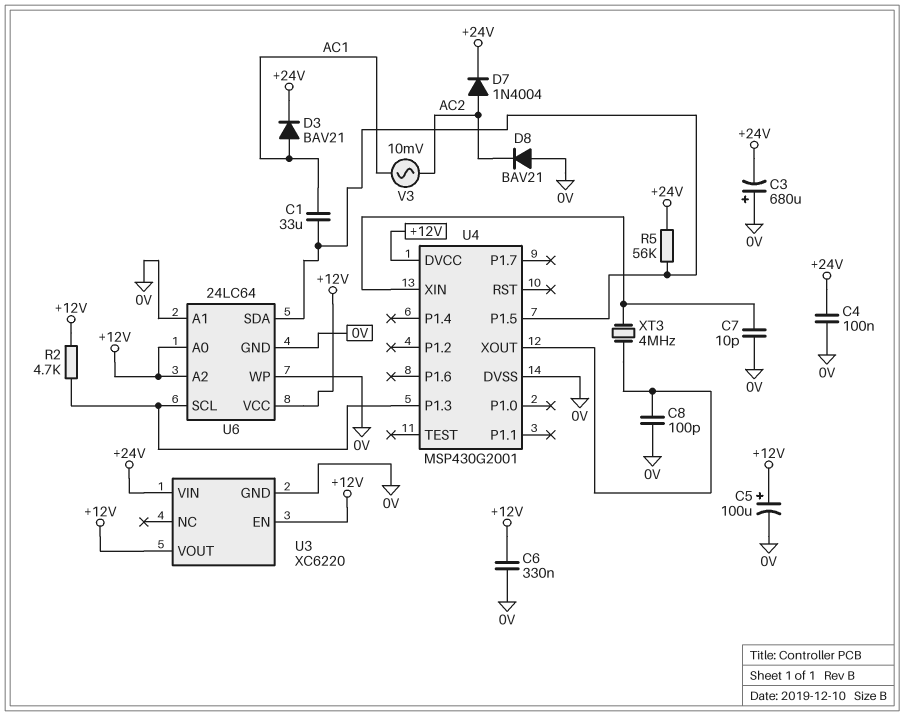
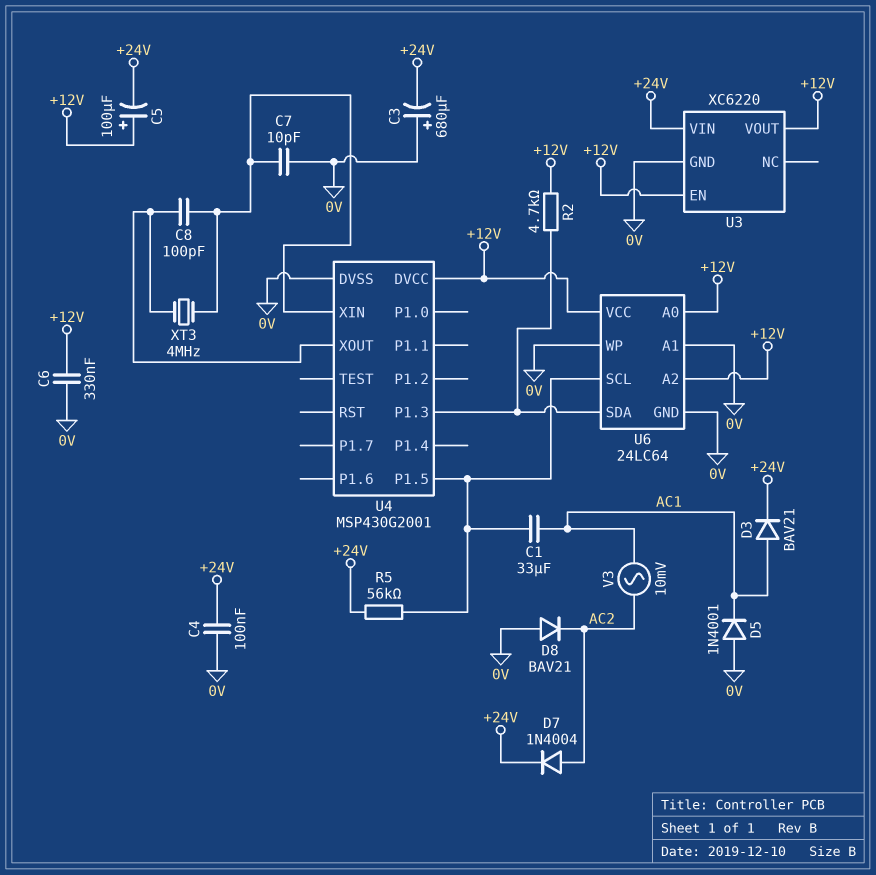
C5: 100uF (plus +12V, minus 0V) -> 100uF (plus +12V, minus +24V)
C8: 100pF (0V, U4/XOUT) -> 100pF (U4/XIN, U4/XOUT)
D5: none -> diode 1N4001 (A 0V, K AC1)
U6 pin SCL: U4/P1.3 -> U4/P1.5
U6 pin SDA: U4/P1.5 -> U4/P1.3

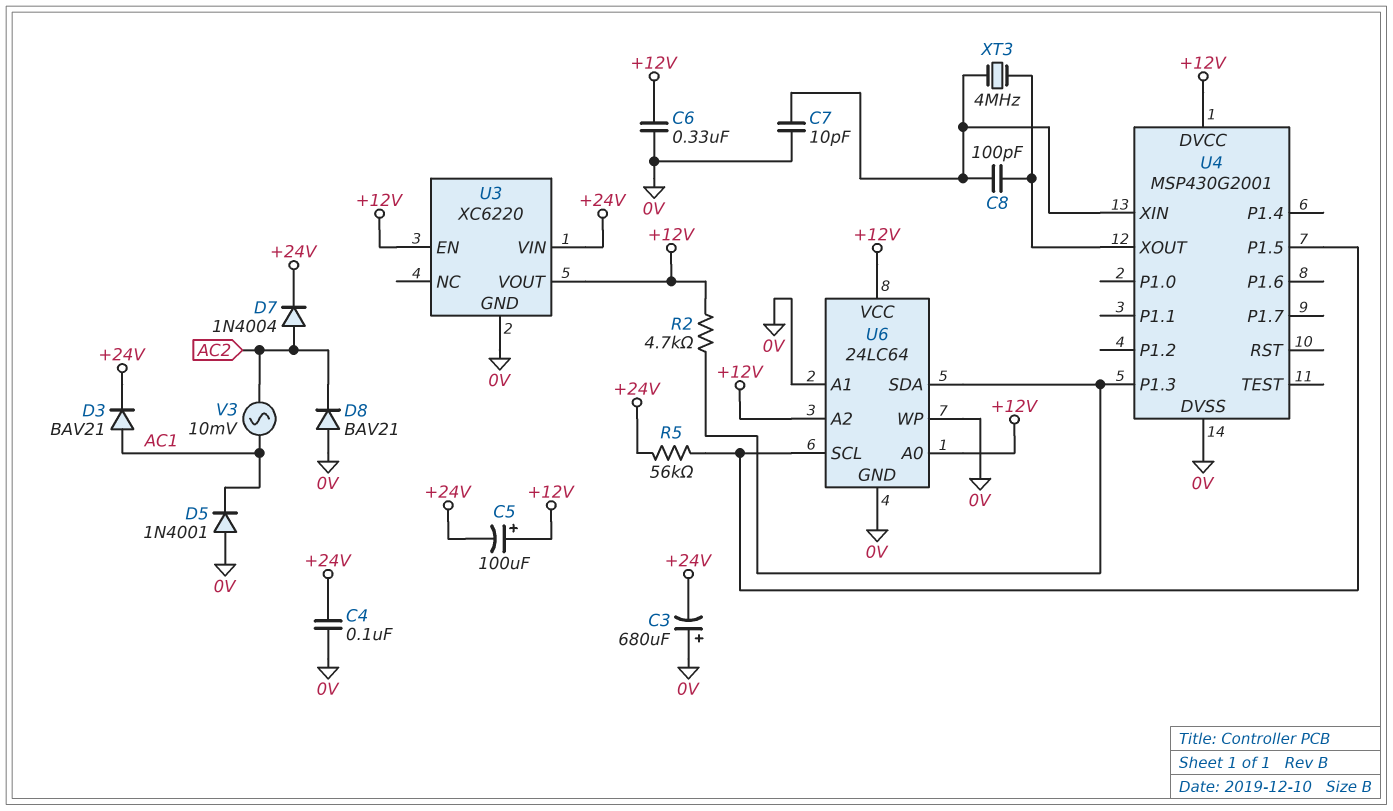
C1: 33uF (AC1, U4/P1.5) -> none

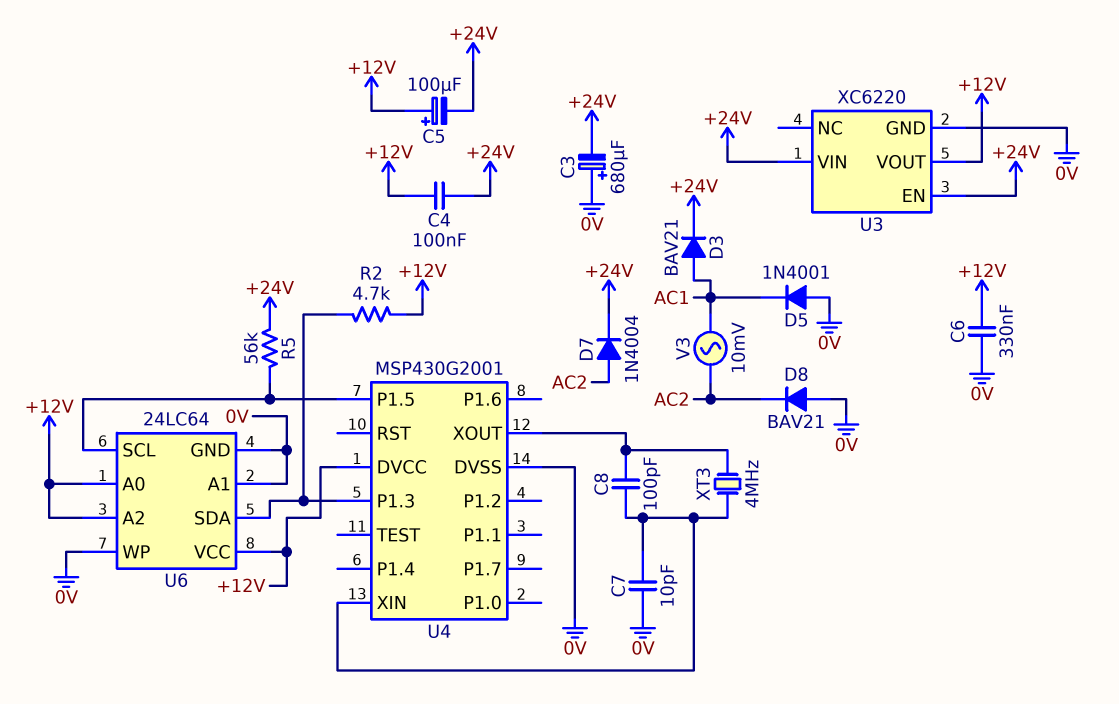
C4: 100nF (+24V, 0V) -> 100nF (+12V, +24V)
U3 pin EN: +12V -> +24V

